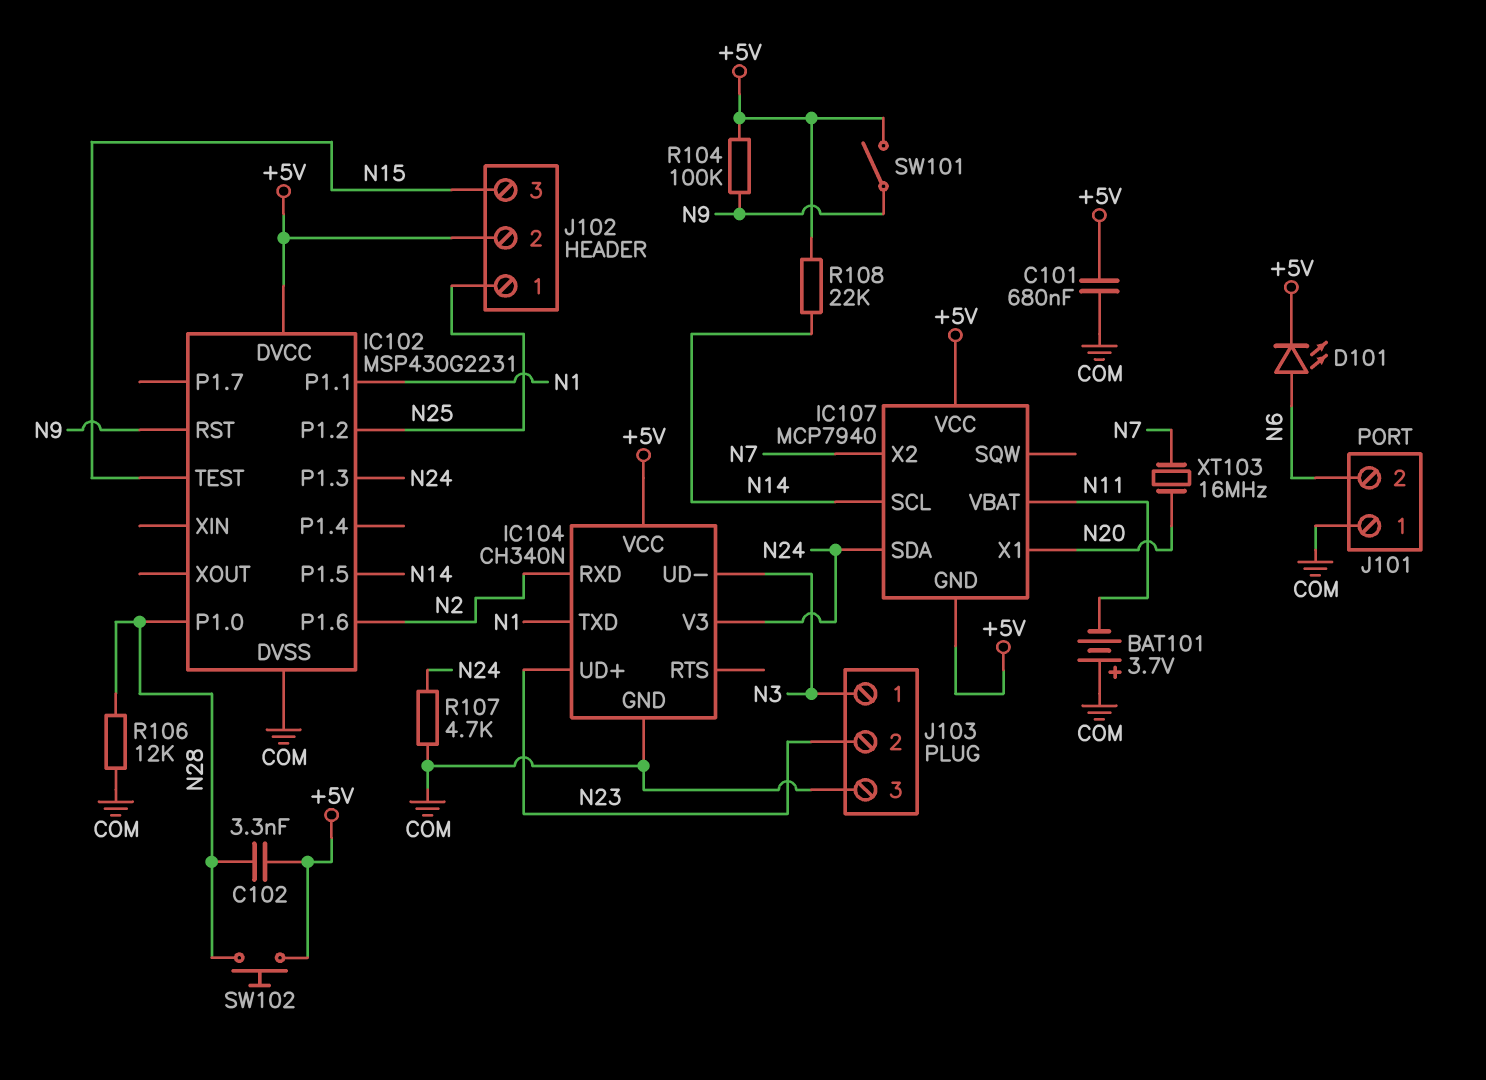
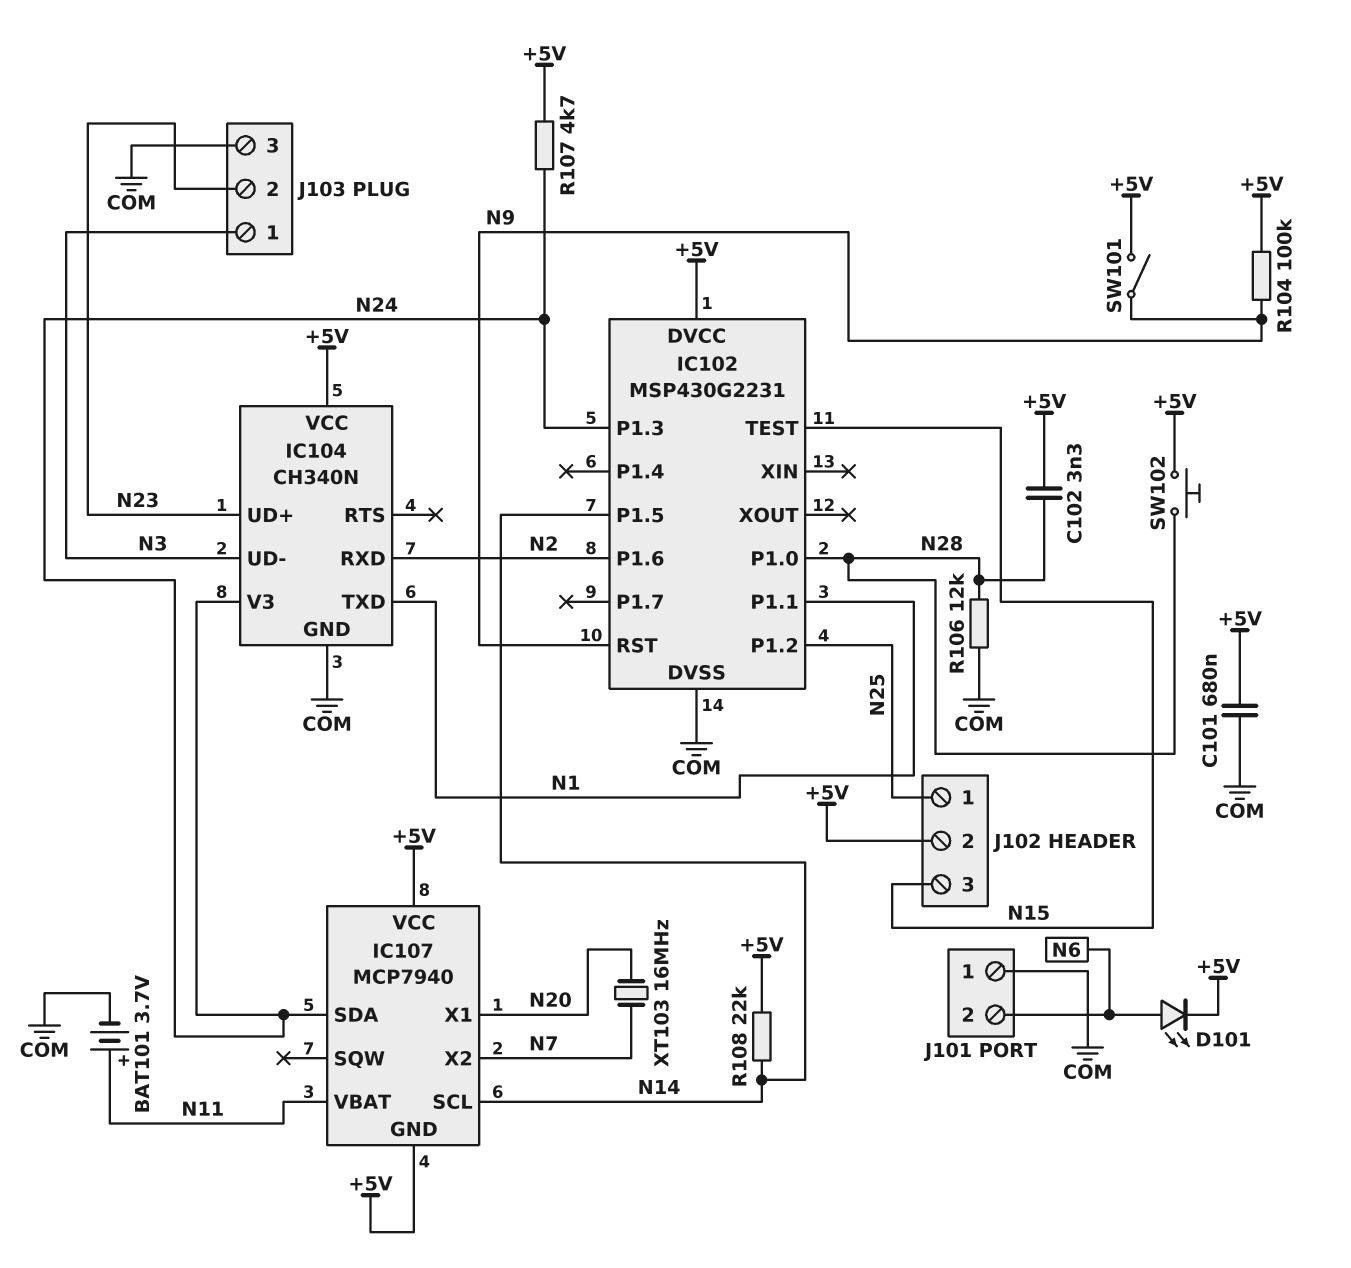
BAT101: 3.7V (plus COM, minus N11) -> 3.7V (plus N11, minus COM)
R107: 4.7k (COM, N24) -> 4.7k (+5V, N24)

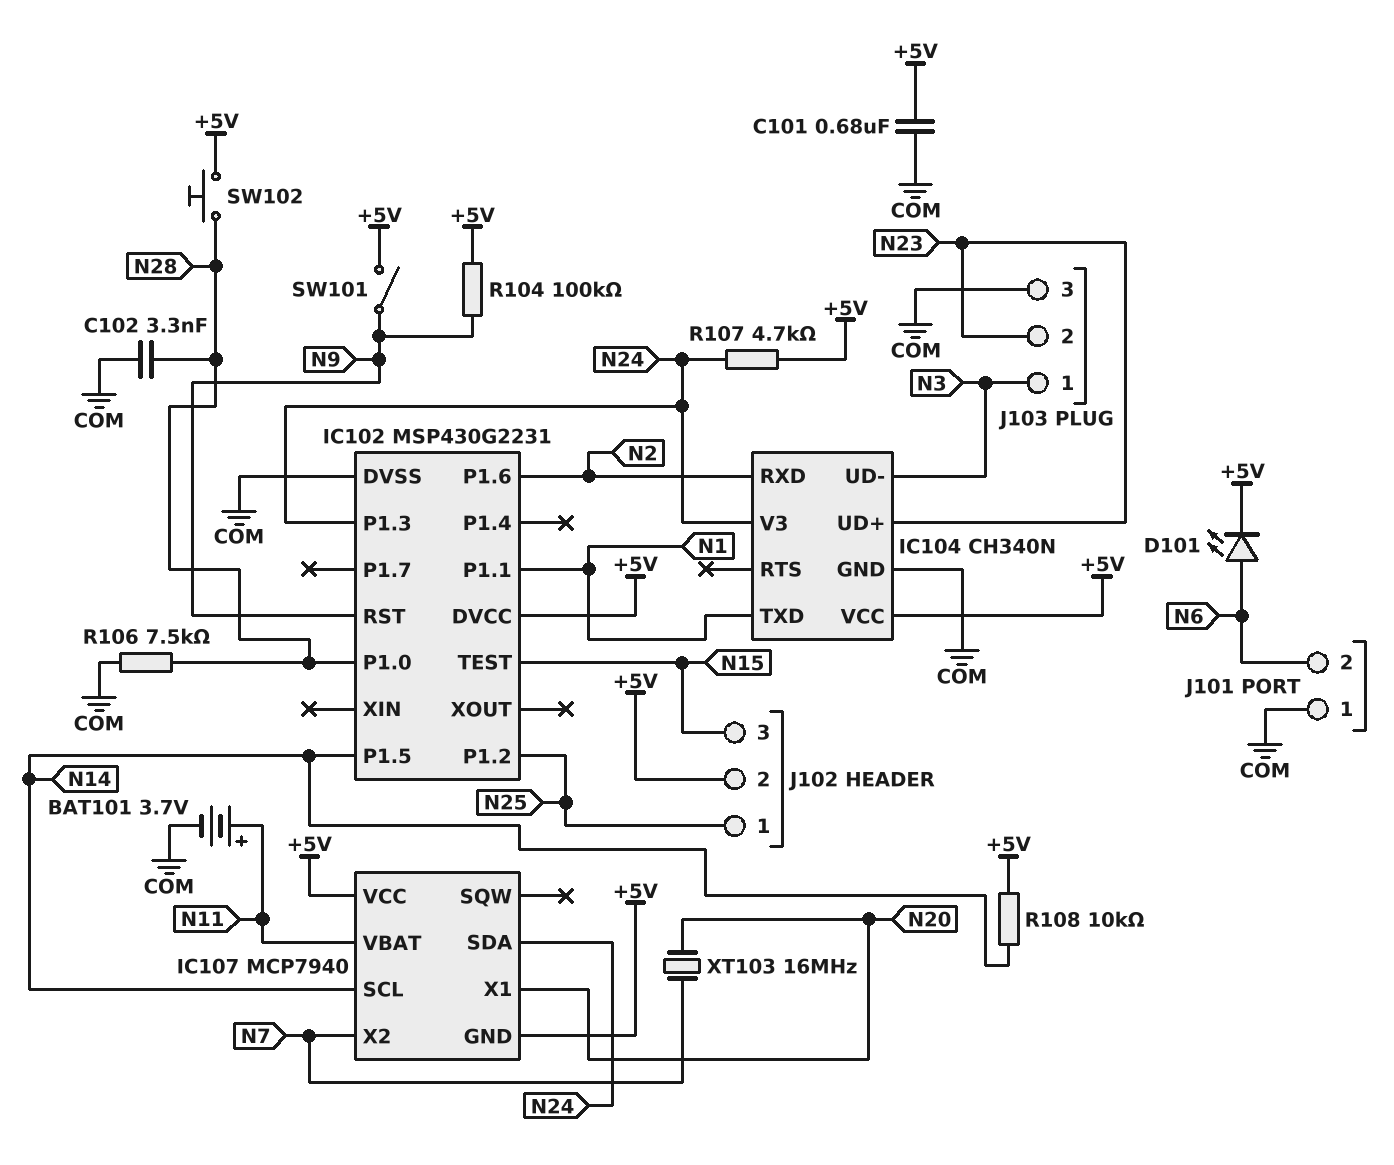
C102: 3.3nF (+5V, N28) -> 3.3nF (COM, N28)
R106: 12k (COM, N28) -> 7.5k (COM, N28)
R108: 22k (+5V, N14) -> 10k (+5V, N14)

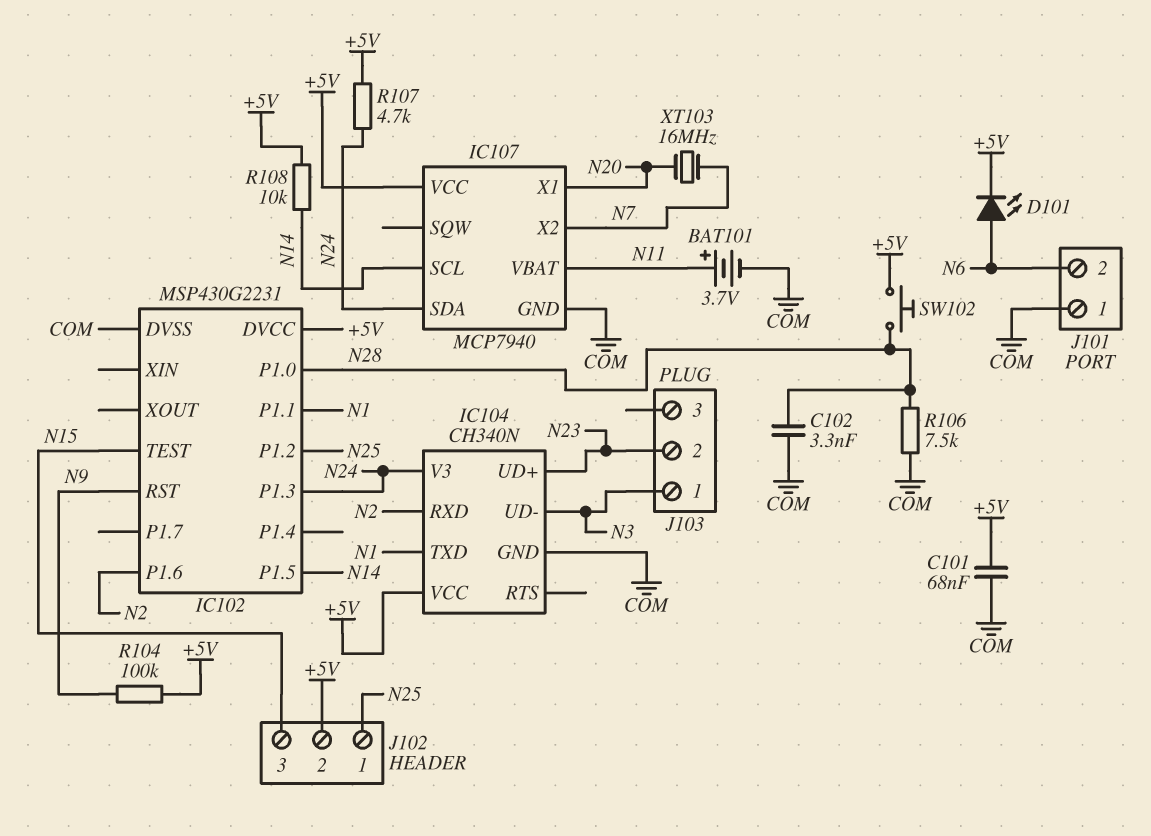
C101: 680nF (+5V, COM) -> 68nF (+5V, COM)
IC107 pin GND: +5V -> COM
J103 pin 3: COM -> none
SW101: switch (+5V, N9) -> none

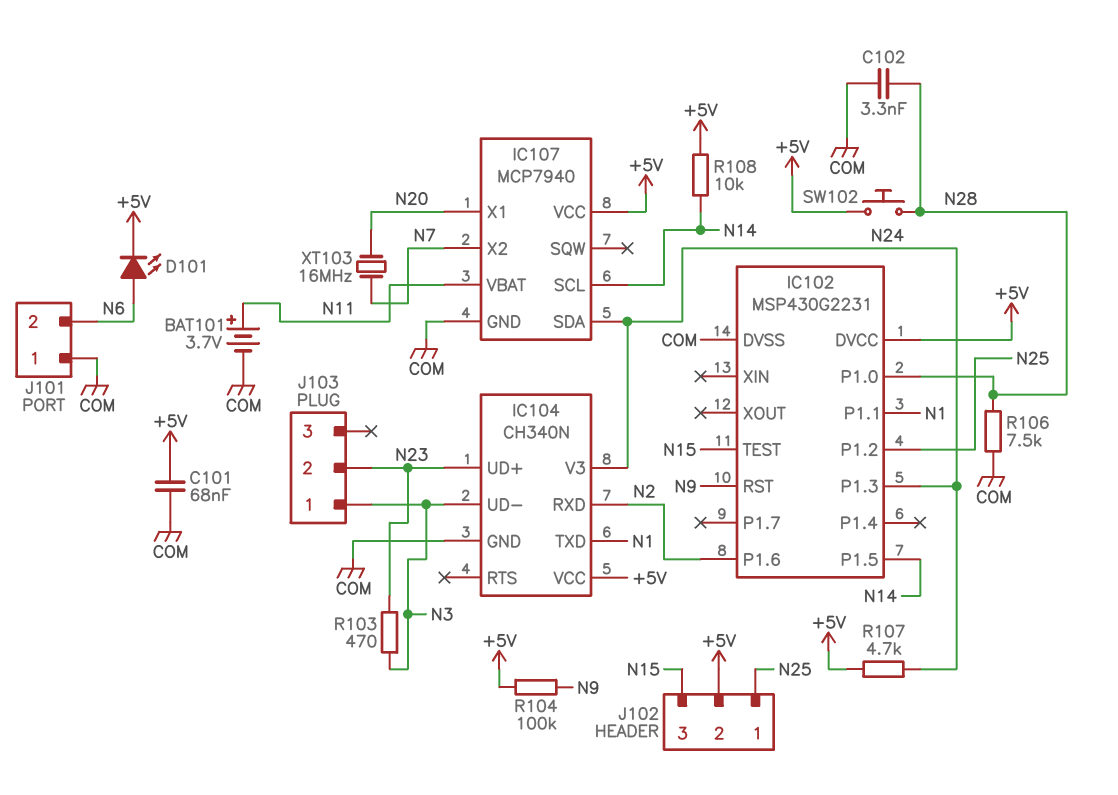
R103: none -> 470 (N3, N23)

